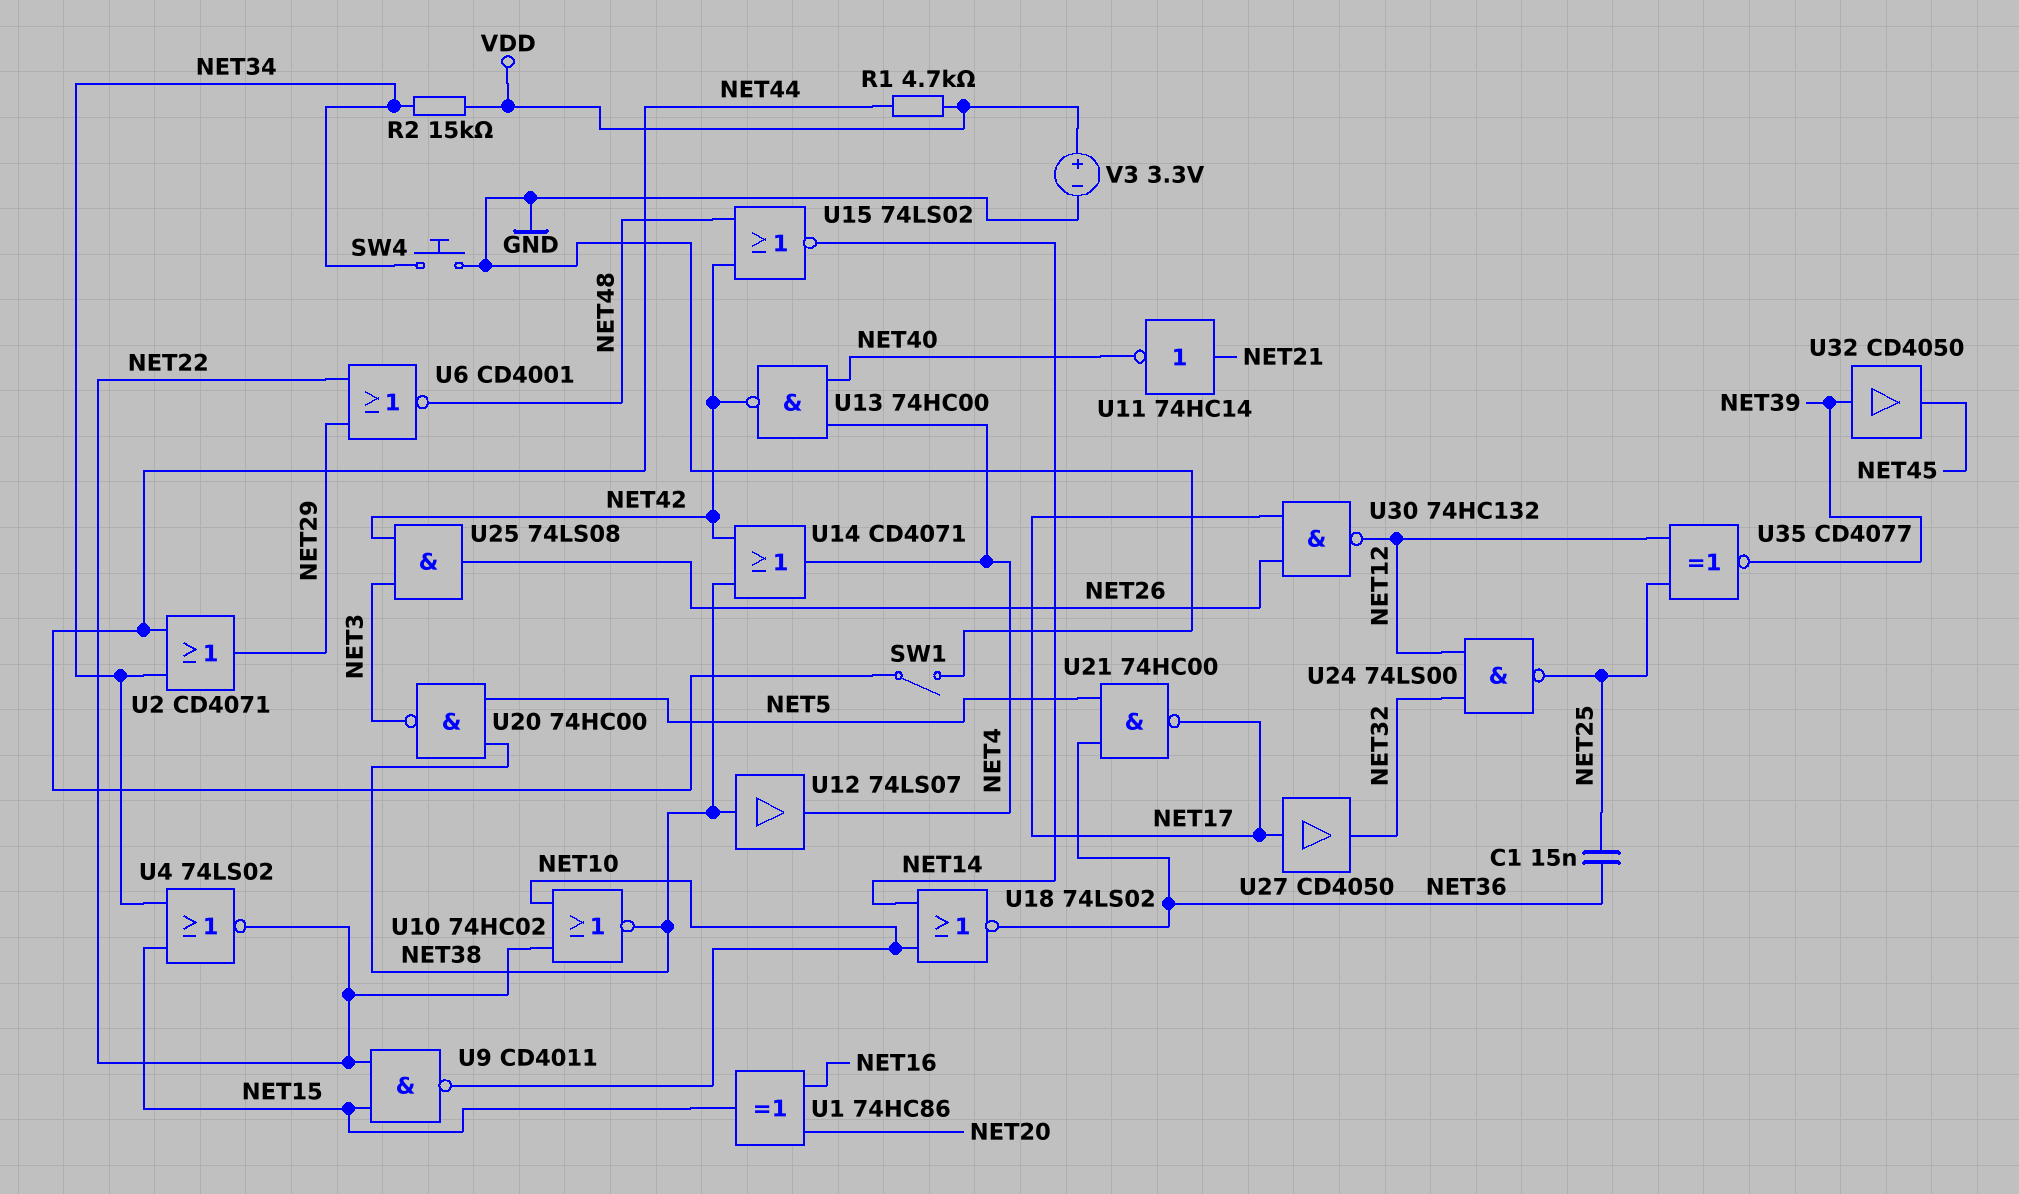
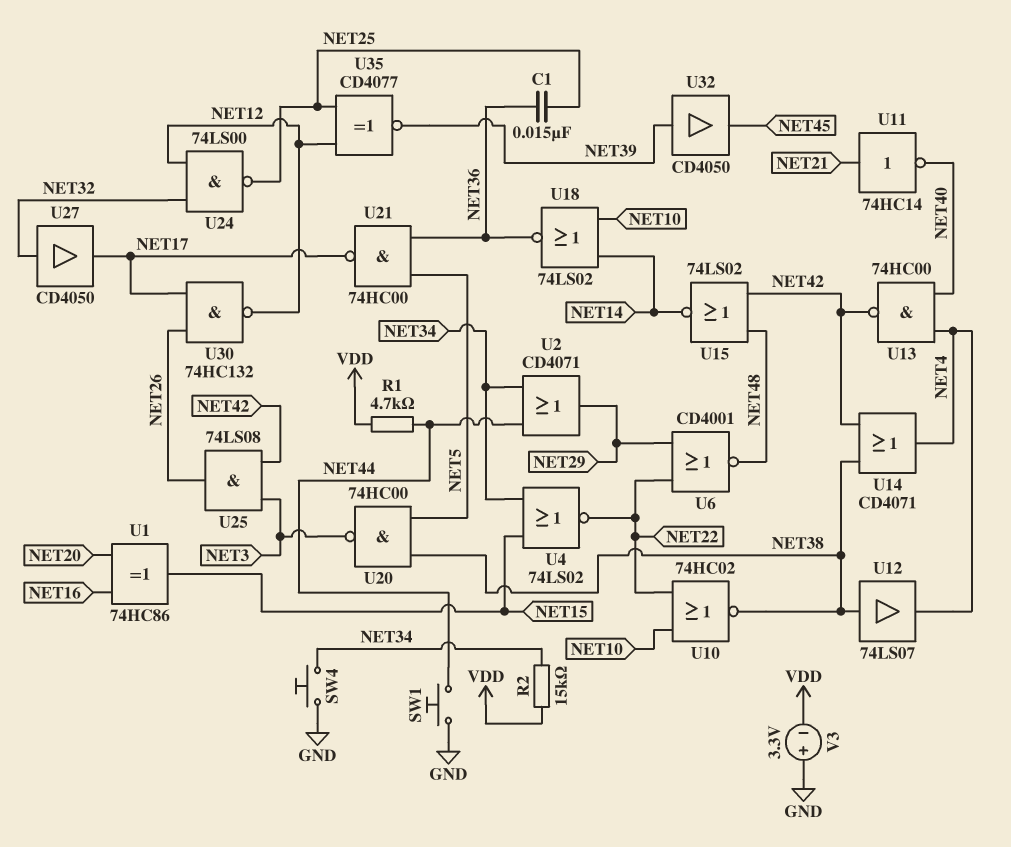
SW1: switch (GND, NET44) -> button (GND, NET44)
U9: NAND CD4011 (in NET15, in NET22, out NET10) -> none
U27: buffer CD4050 (in NET17, out NET32) -> buffer CD4050 (in NET32, out NET17)
V3: 3.3V (plus VDD, minus GND) -> 3.3V (plus GND, minus VDD)

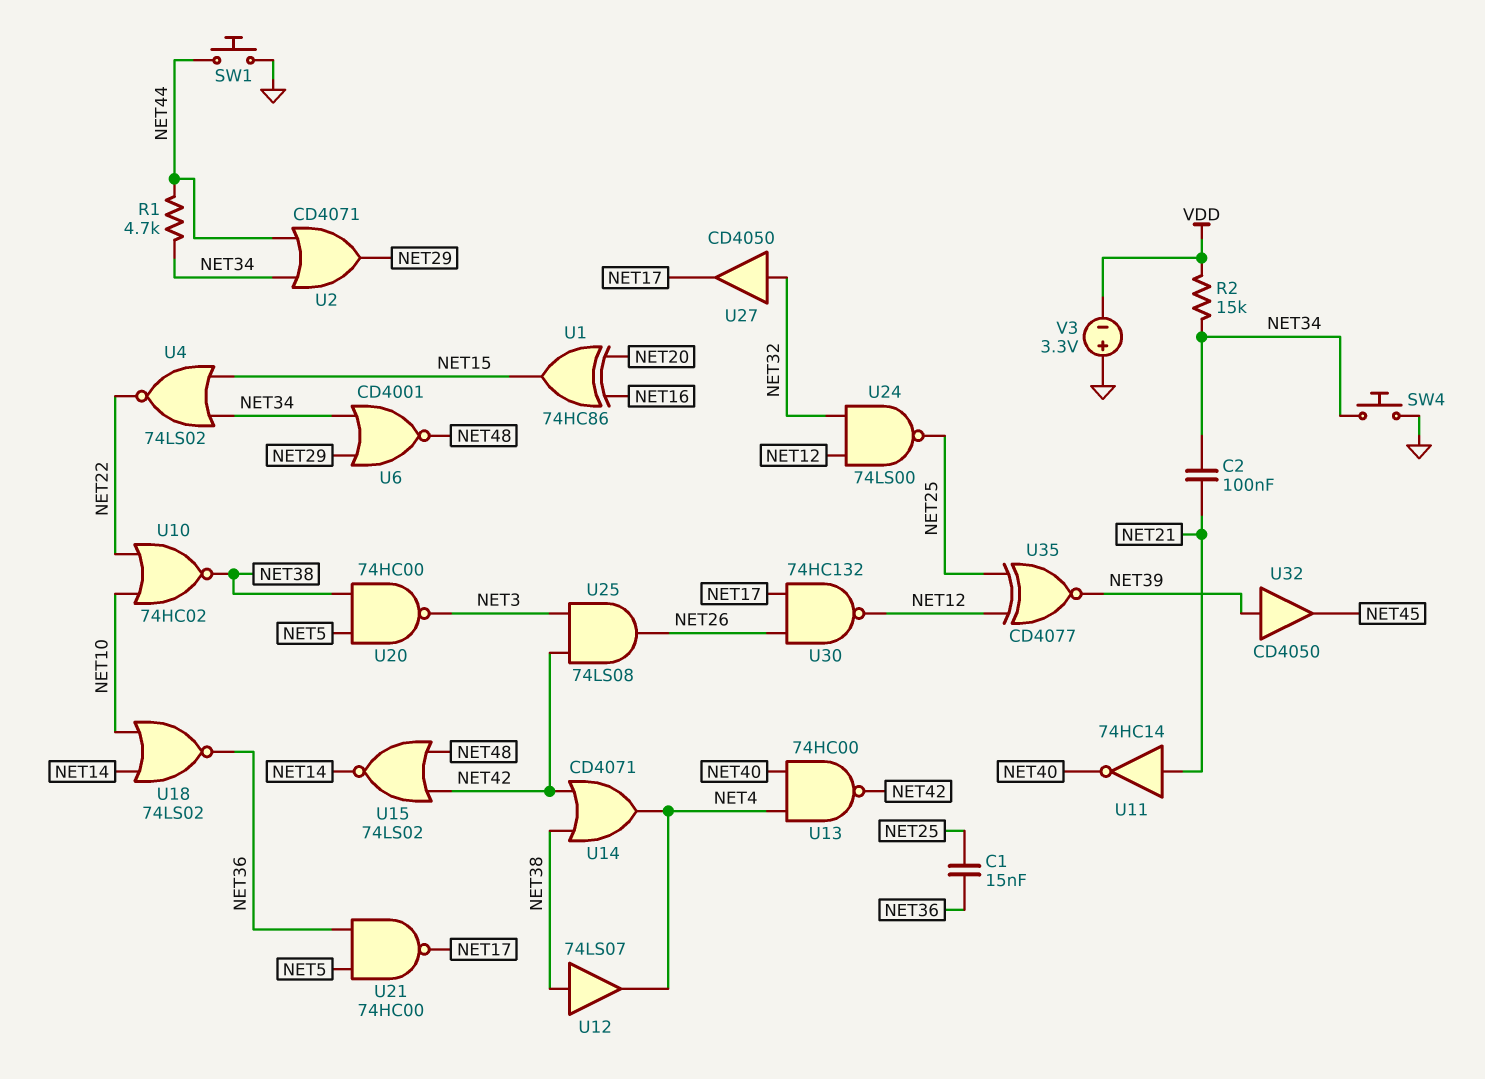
C2: none -> 100nF (NET21, NET34)
R1: 4.7k (NET44, VDD) -> 4.7k (NET34, NET44)
U6: NOR CD4001 (in NET22, in NET29, out NET48) -> NOR CD4001 (in NET29, in NET34, out NET48)

